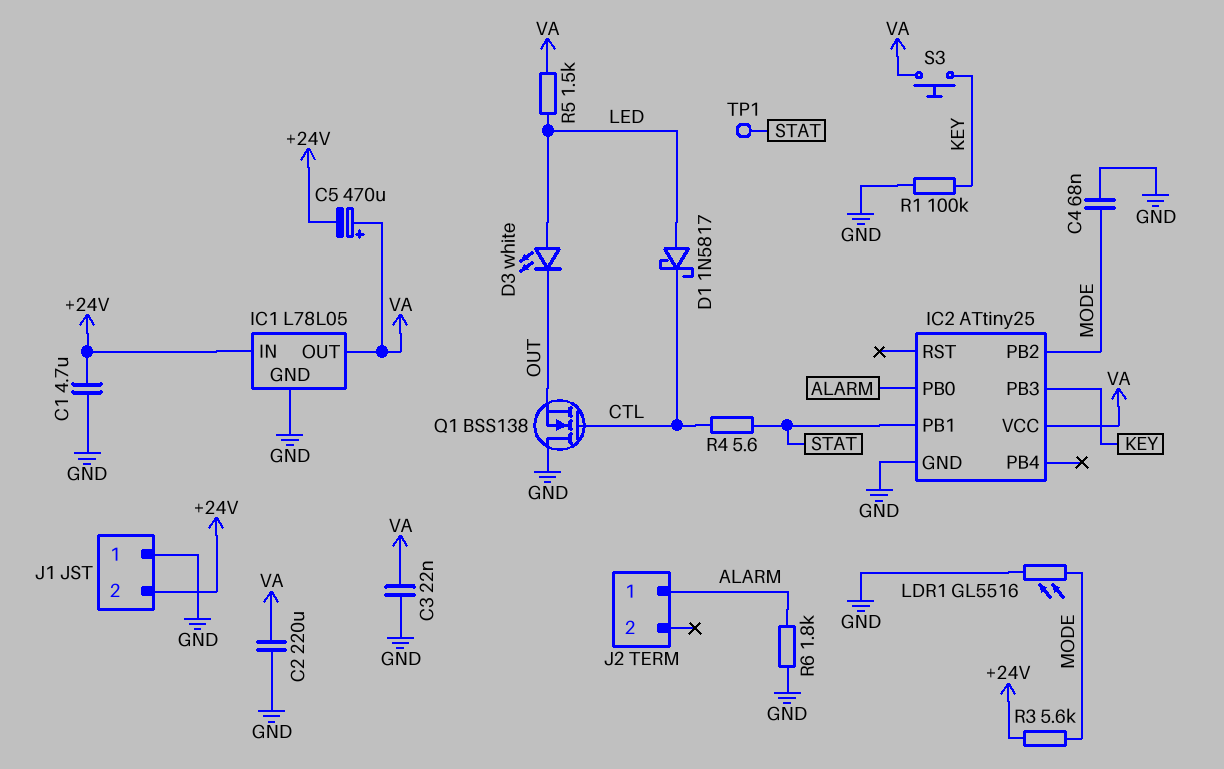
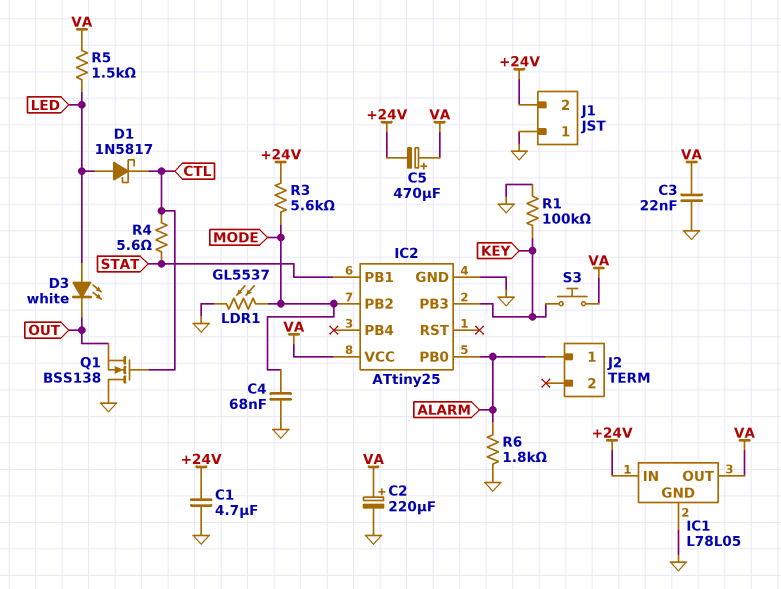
C2: 220uF (GND, VA) -> 220uF (plus VA, minus GND)
LDR1: GL5516 (GND, MODE) -> GL5537 (GND, MODE)
TP1: test point (STAT) -> none

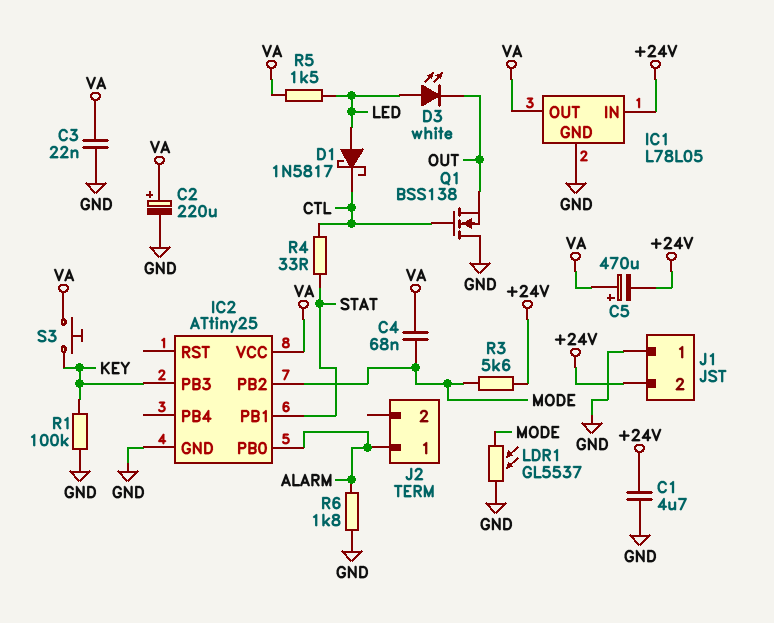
C4: 68nF (GND, MODE) -> 68nF (MODE, VA)
R4: 5.6 (CTL, STAT) -> 33 (CTL, STAT)

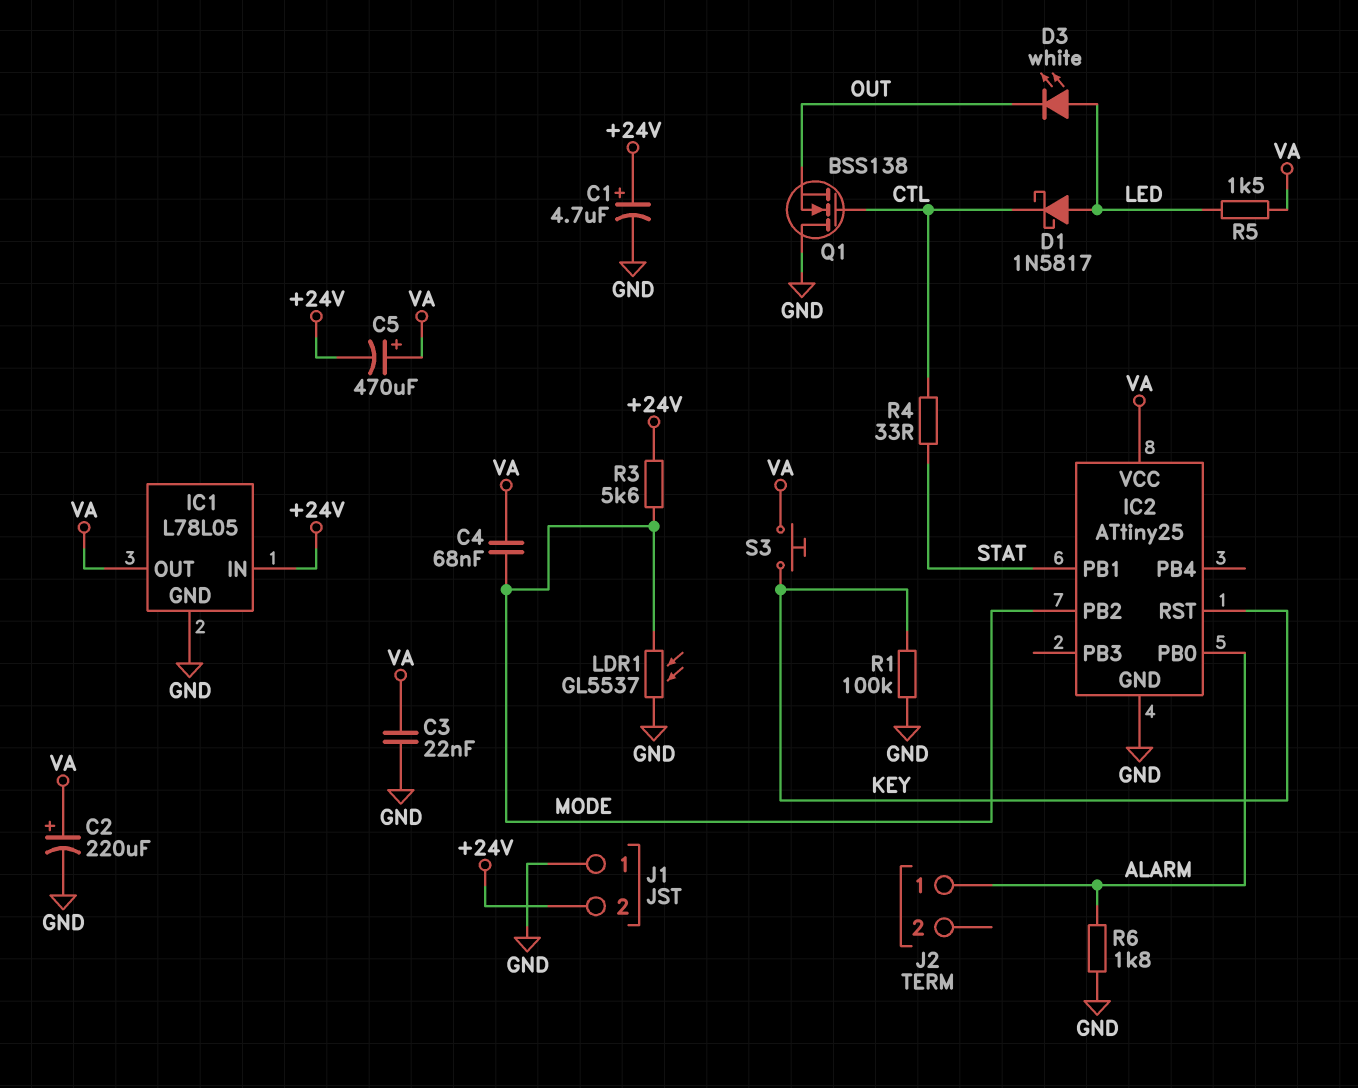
C1: 4.7uF (+24V, GND) -> 4.7uF (plus +24V, minus GND)
IC2 pin PB3: KEY -> none
IC2 pin RST: none -> KEY

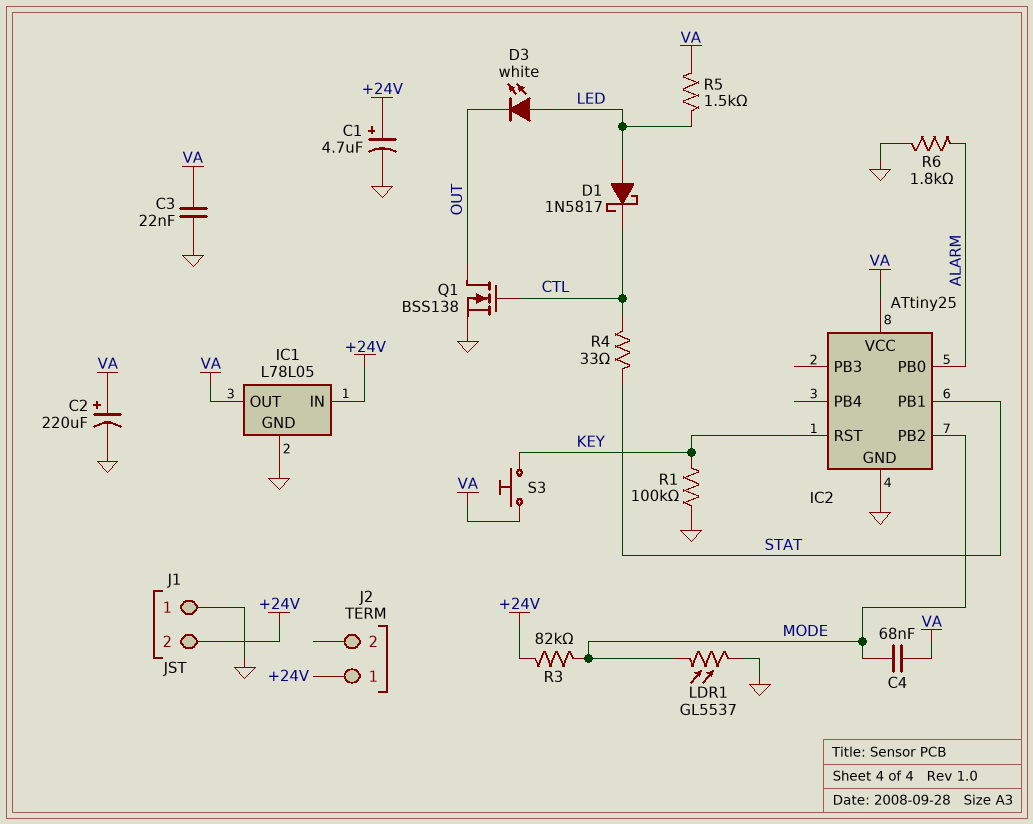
C5: 470uF (plus VA, minus +24V) -> none
J2 pin 1: ALARM -> +24V
Q1: NMOS BSS138 (G CTL, D GND, S OUT) -> NMOS BSS138 (G CTL, D OUT, S GND)
R3: 5.6k (+24V, MODE) -> 82k (+24V, MODE)

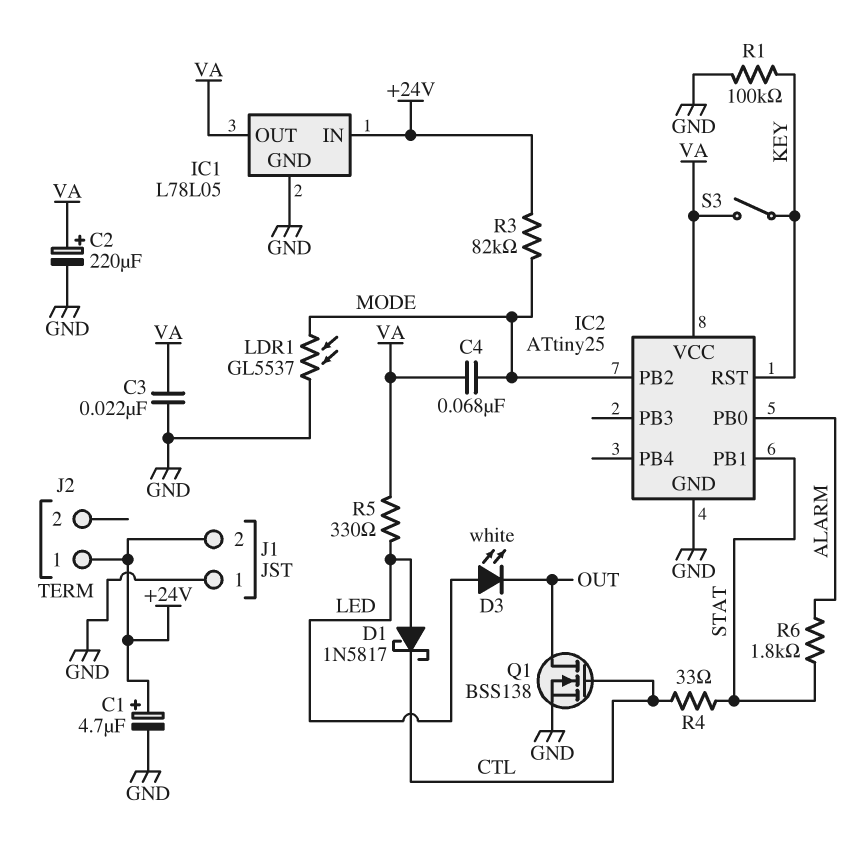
R5: 1.5k (LED, VA) -> 330 (LED, VA)
R6: 1.8k (ALARM, GND) -> 1.8k (ALARM, STAT)
S3: button (KEY, VA) -> switch (KEY, VA)

